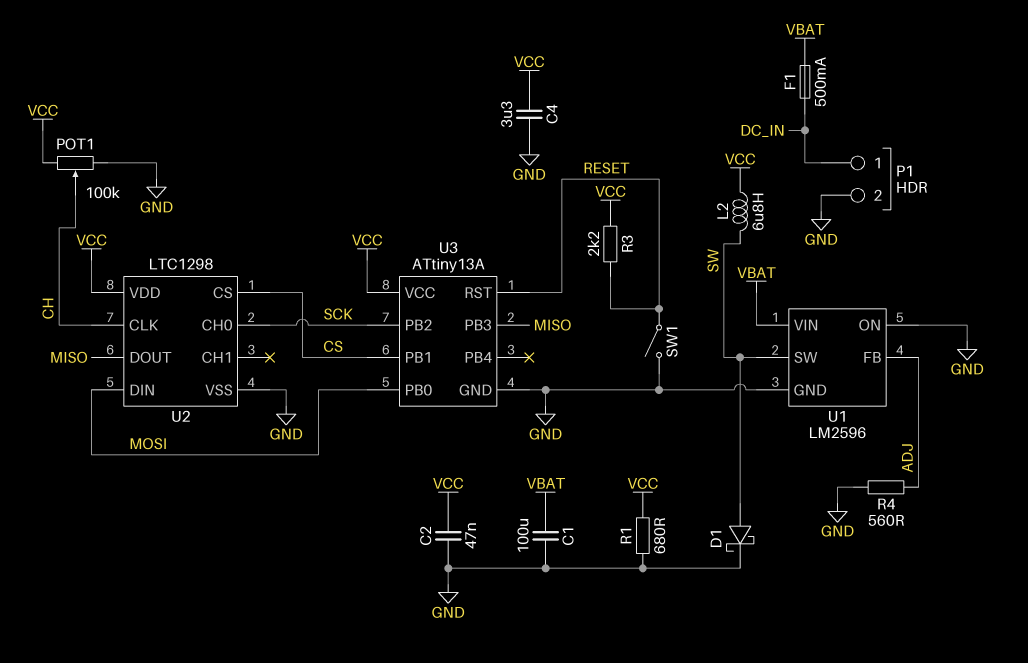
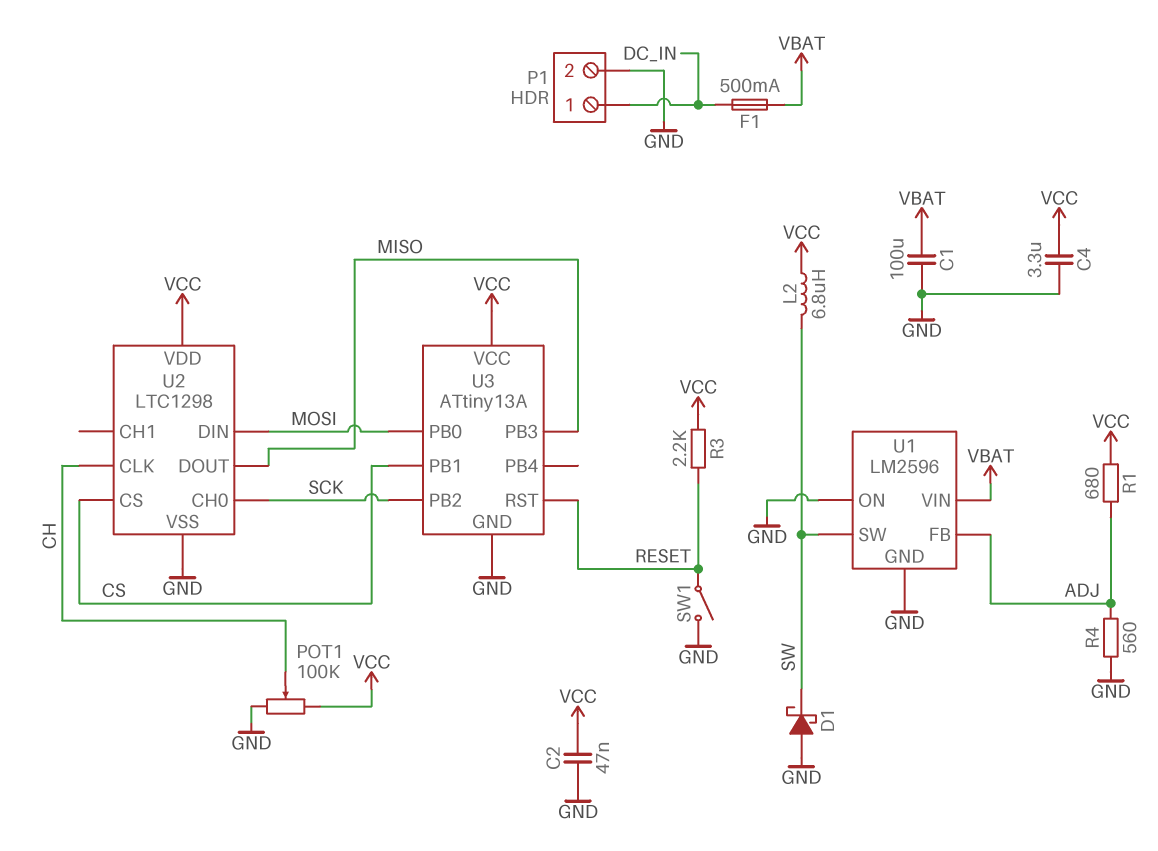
D1: schottky (A SW, K GND) -> schottky (A GND, K SW)
R1: 680 (GND, VCC) -> 680 (ADJ, VCC)

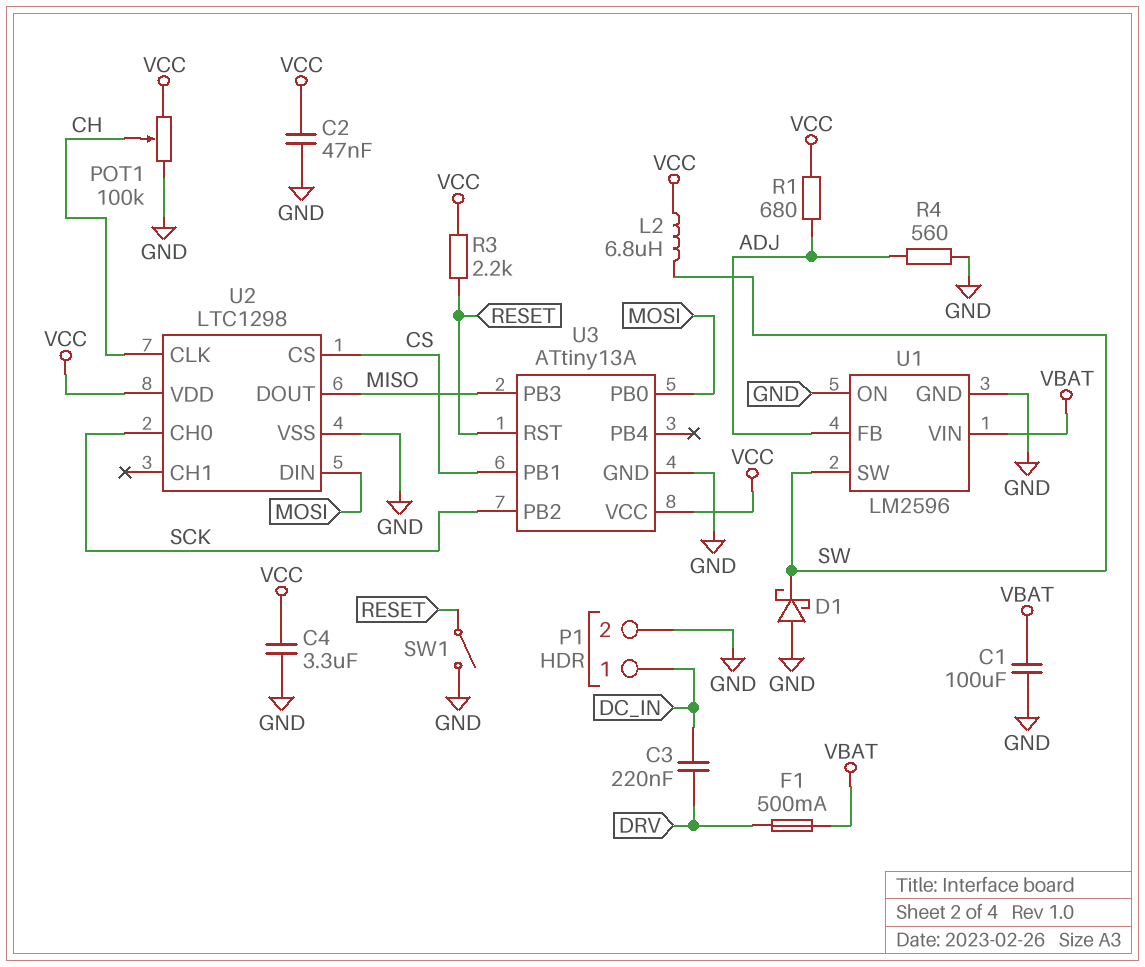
C3: none -> 220nF (DC_IN, DRV)
F1: 500mA (DC_IN, VBAT) -> 500mA (DRV, VBAT)

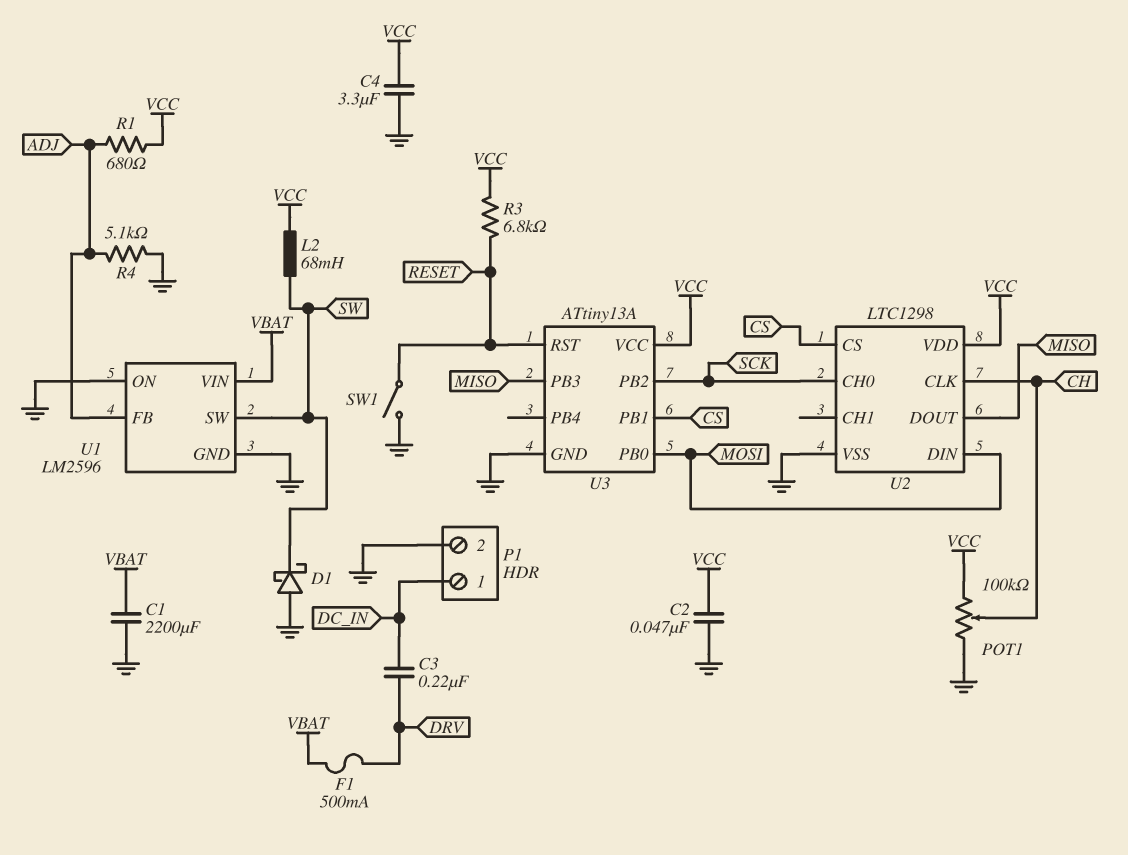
C1: 100uF (GND, VBAT) -> 2200uF (GND, VBAT)
L2: 6.8uH (SW, VCC) -> 68mH (SW, VCC)
R3: 2.2k (RESET, VCC) -> 6.8k (RESET, VCC)
R4: 560 (ADJ, GND) -> 5.1k (ADJ, GND)

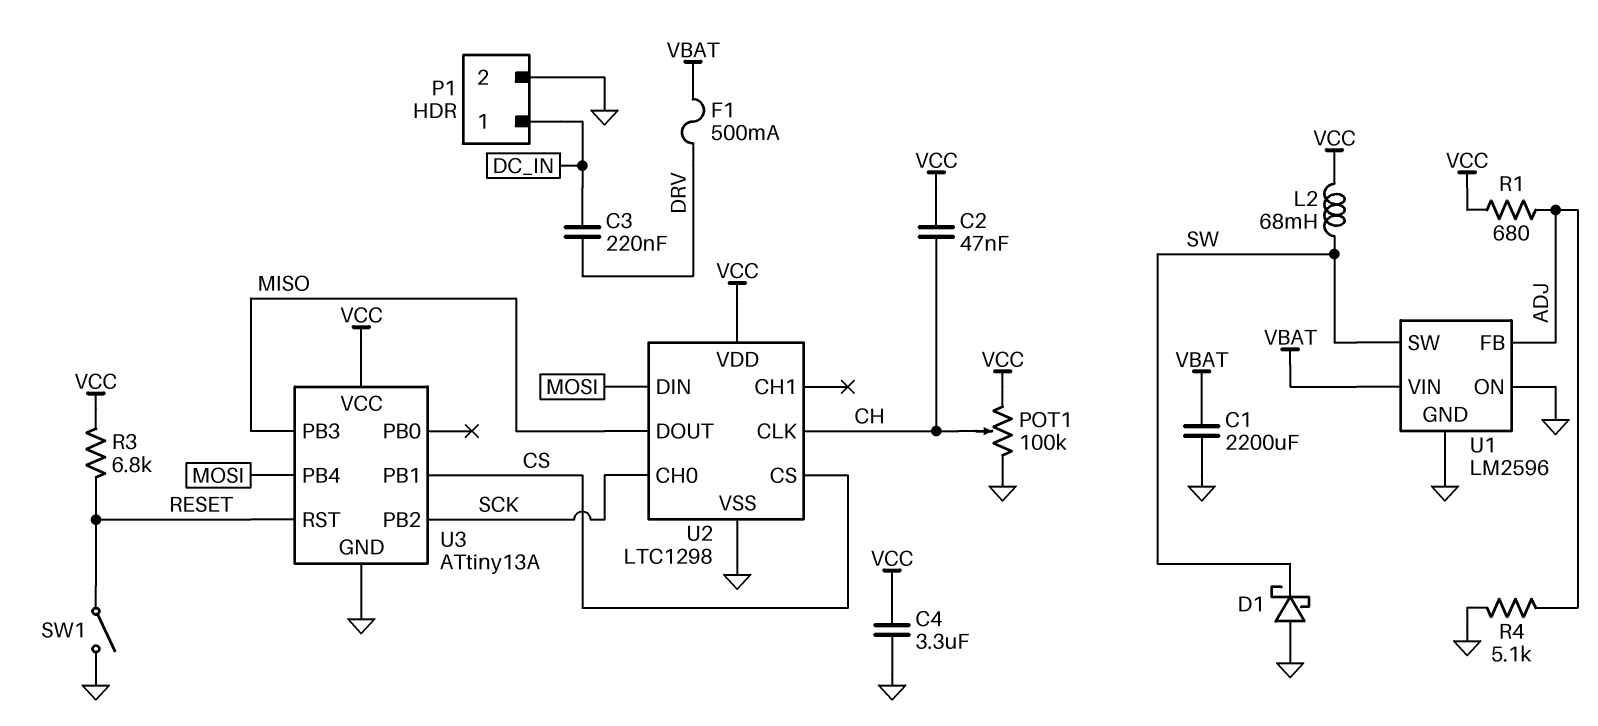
C2: 47nF (GND, VCC) -> 47nF (CH, VCC)
U3 pin PB0: MOSI -> none
U3 pin PB4: none -> MOSI

